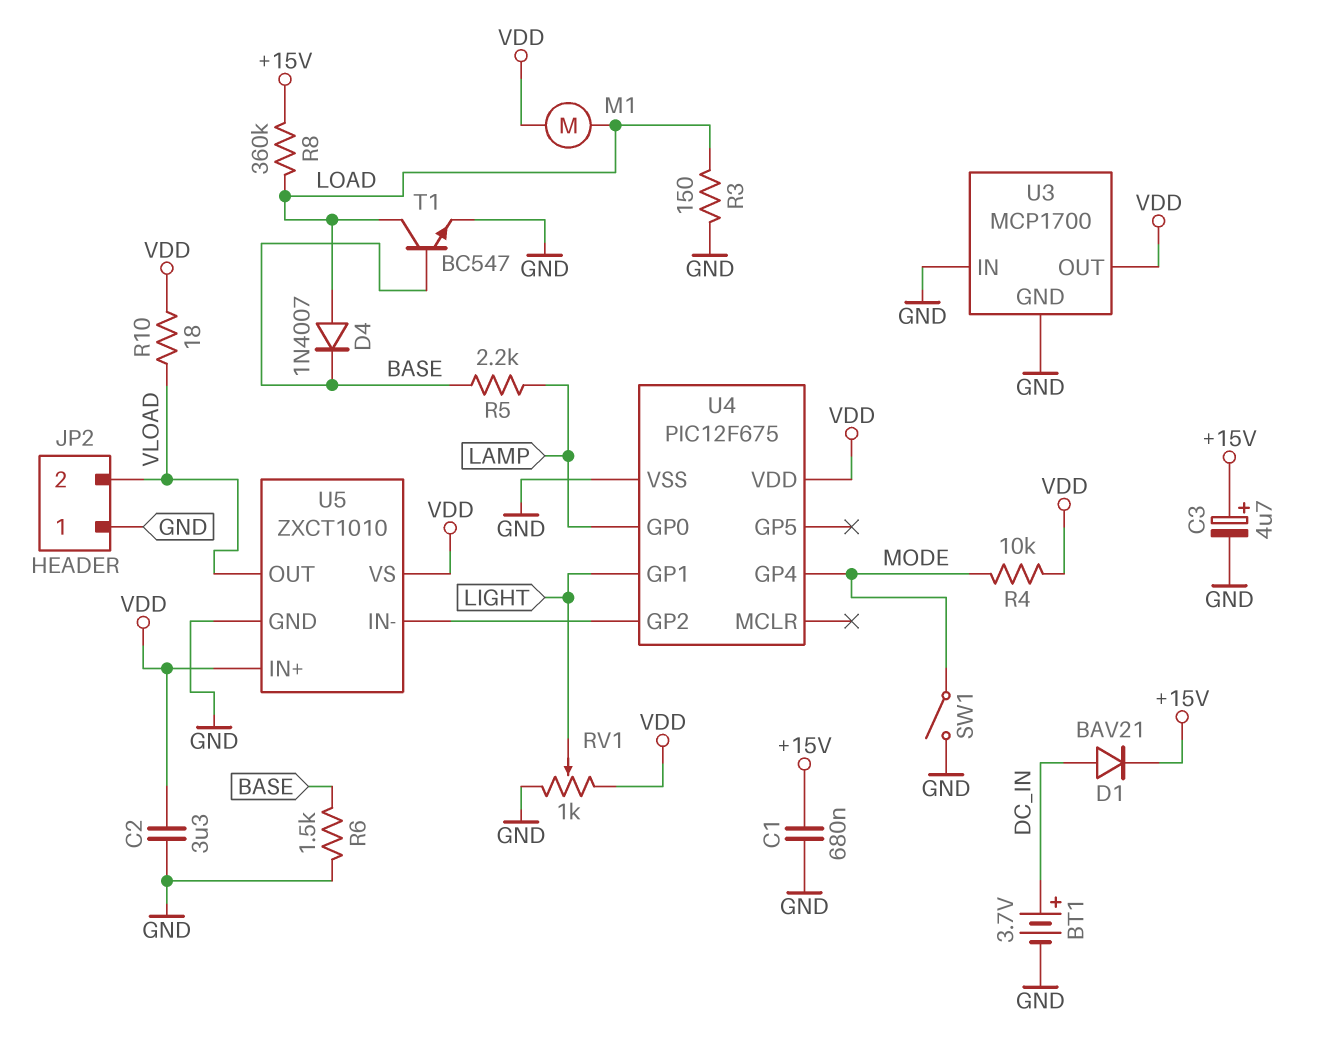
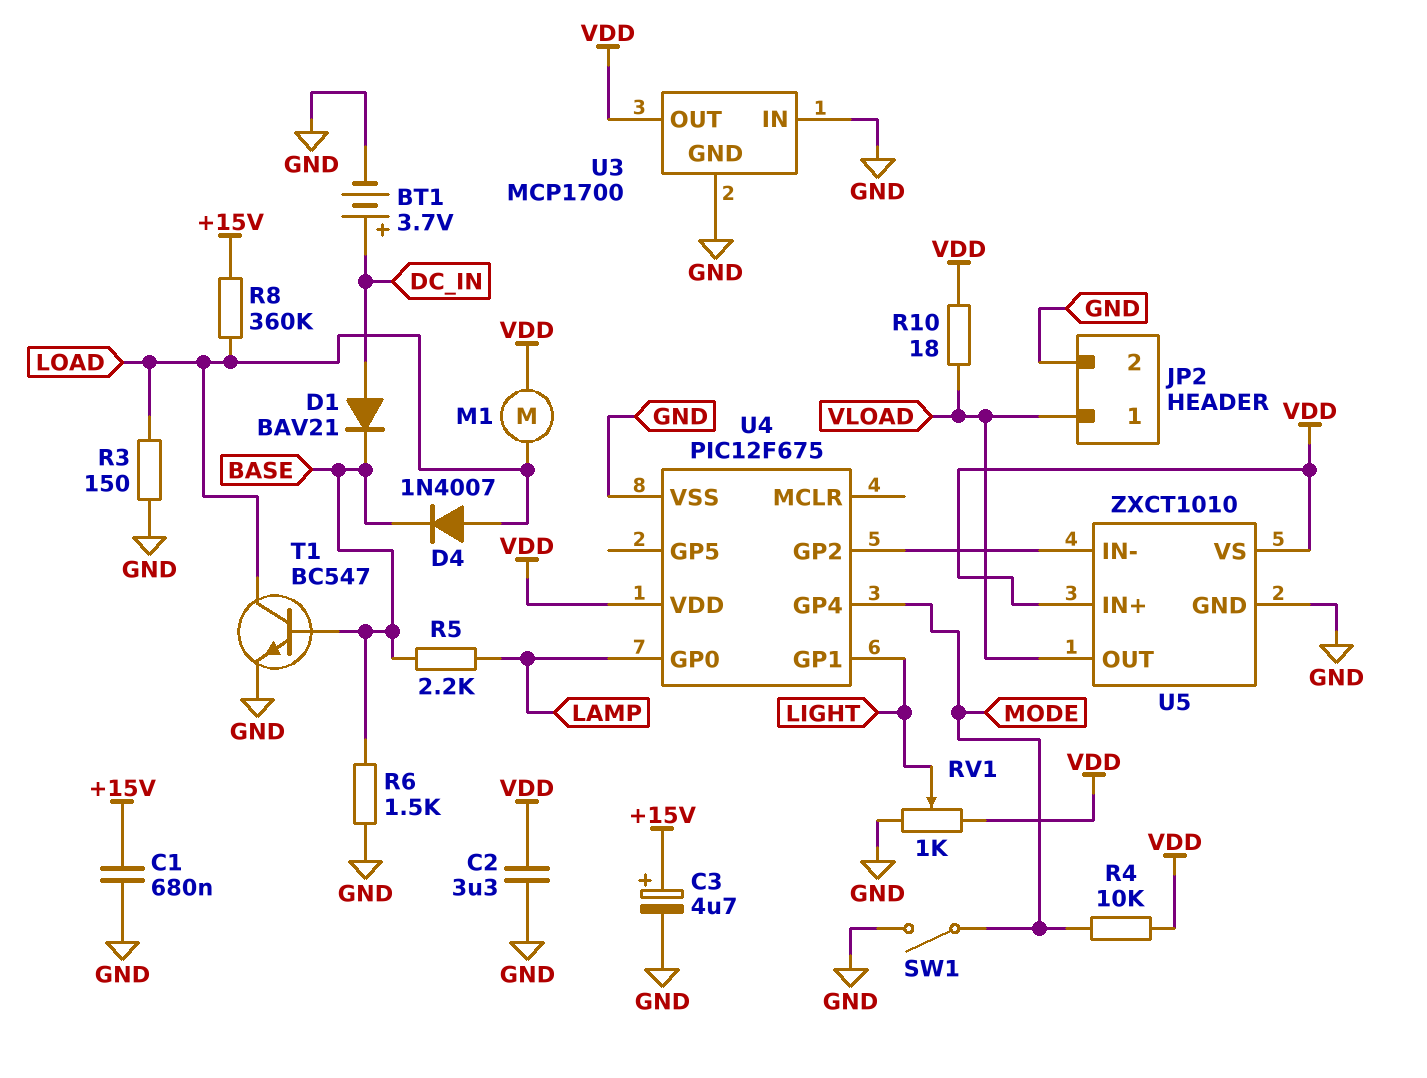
D1: diode BAV21 (A DC_IN, K +15V) -> diode BAV21 (A DC_IN, K BASE)
JP2 pin 1: GND -> VLOAD
JP2 pin 2: VLOAD -> GND

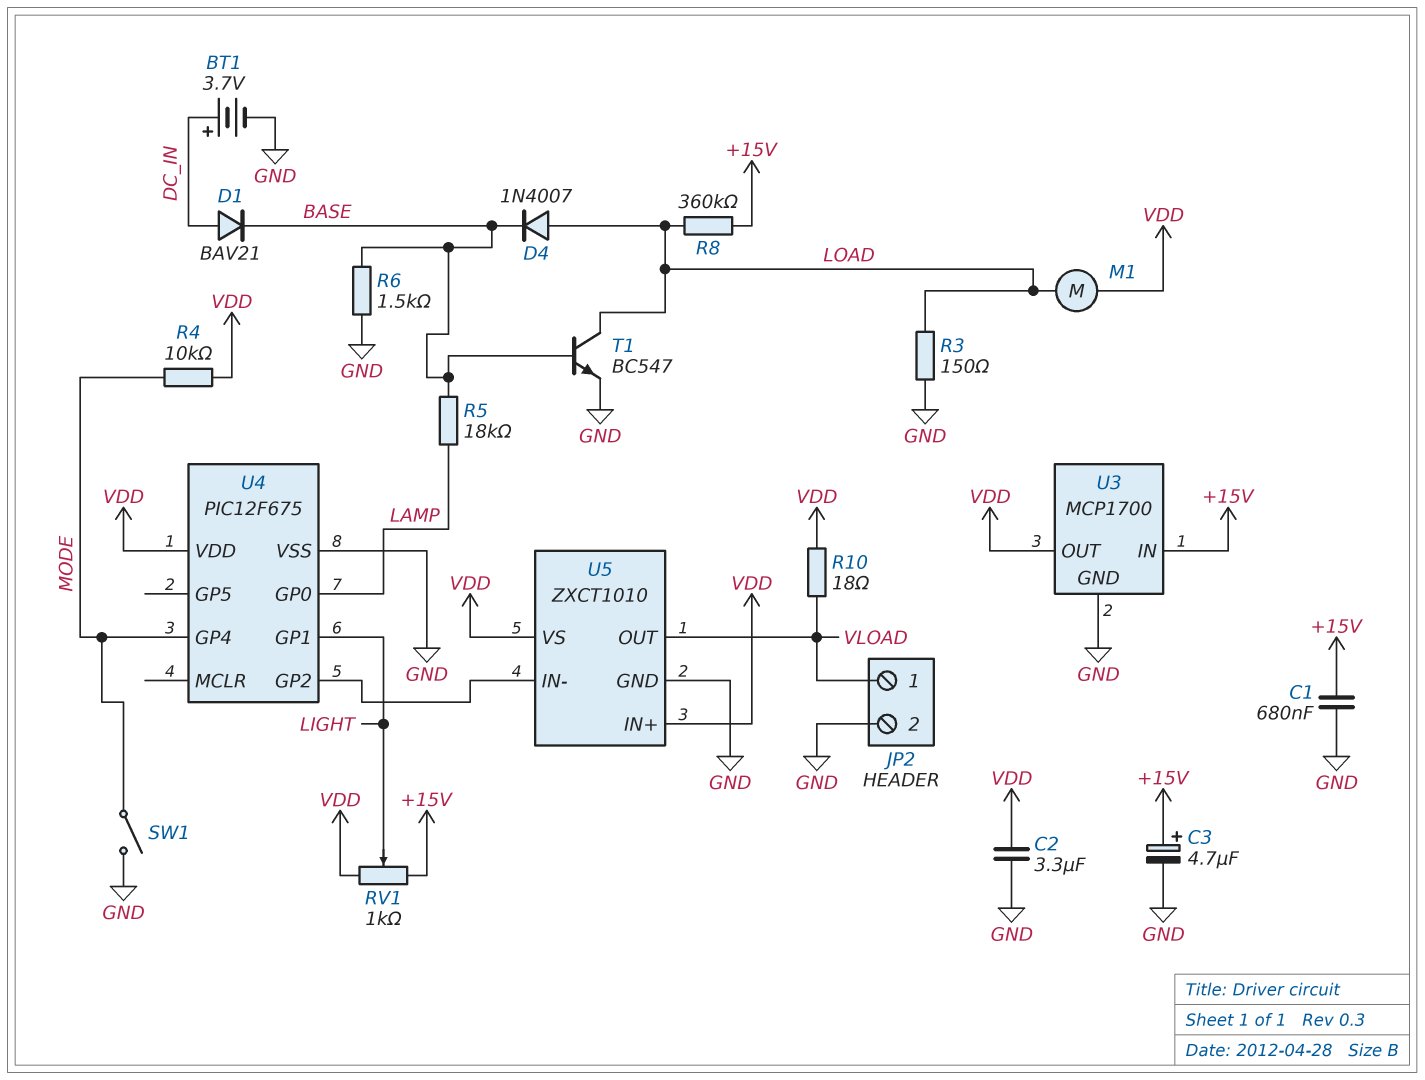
R5: 2.2k (BASE, LAMP) -> 18k (BASE, LAMP)
RV1: 1k (GND, VDD, wiper LIGHT) -> 1k (+15V, VDD, wiper LIGHT)
U3 pin IN: GND -> +15V

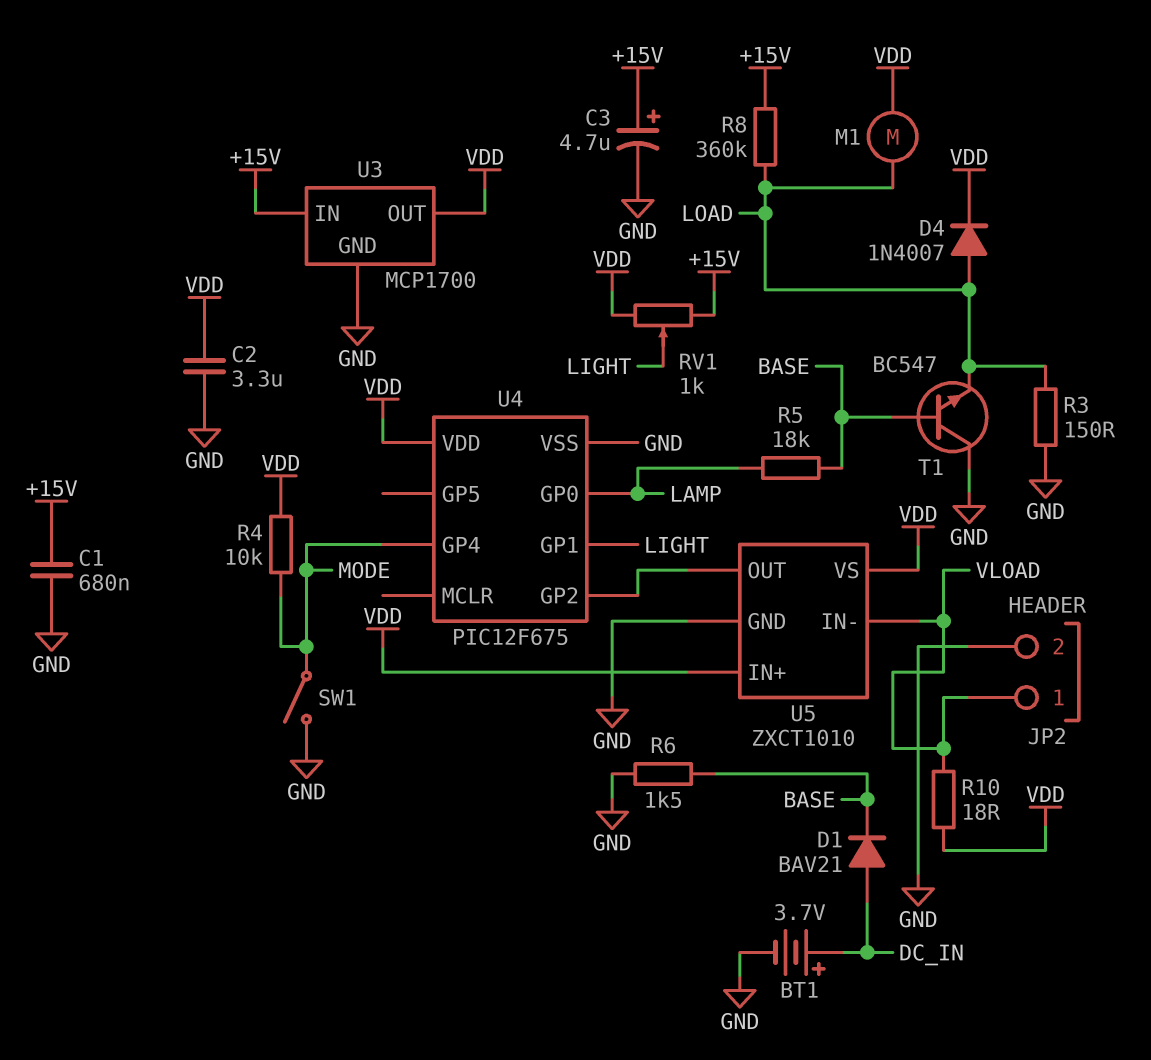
D4: diode 1N4007 (A LOAD, K BASE) -> diode 1N4007 (A LOAD, K VDD)
T1: NPN BC547 (B BASE, C LOAD, E GND) -> NPN BC547 (B BASE, C GND, E LOAD)
U5 pin IN-: U4/GP2 -> VLOAD
U5 pin OUT: VLOAD -> U4/GP2

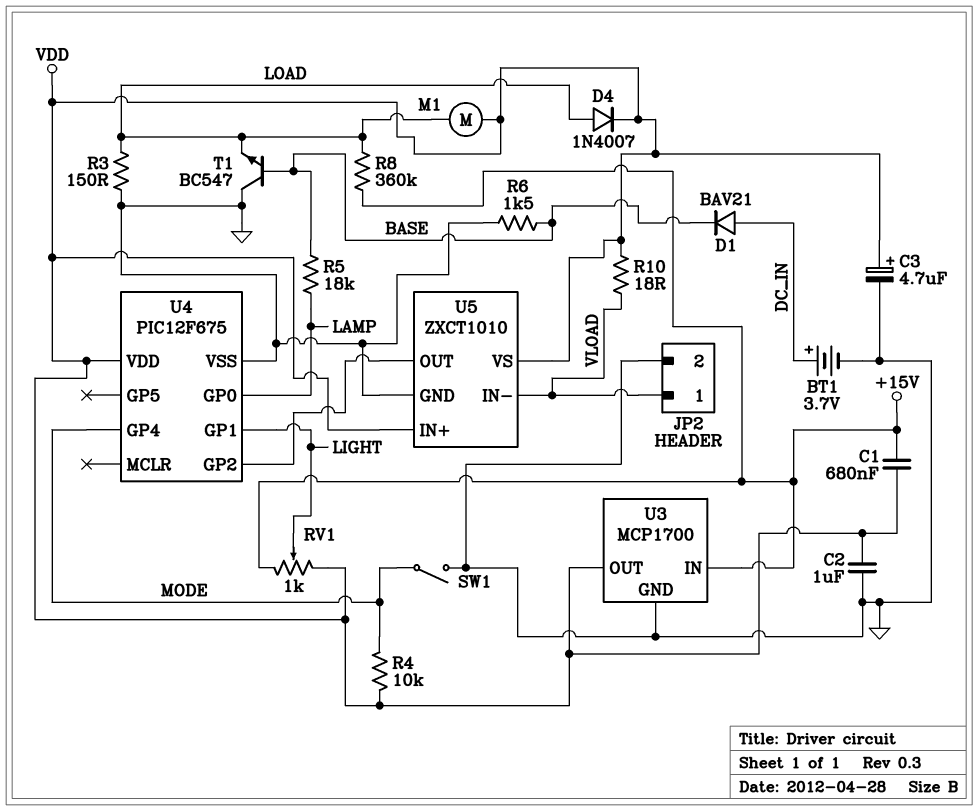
C1: 680nF (+15V, GND) -> 680nF (+15V, VDD)
C2: 3.3uF (GND, VDD) -> 1uF (GND, VDD)
C3: 4.7uF (plus +15V, minus GND) -> 4.7uF (plus VDD, minus GND)

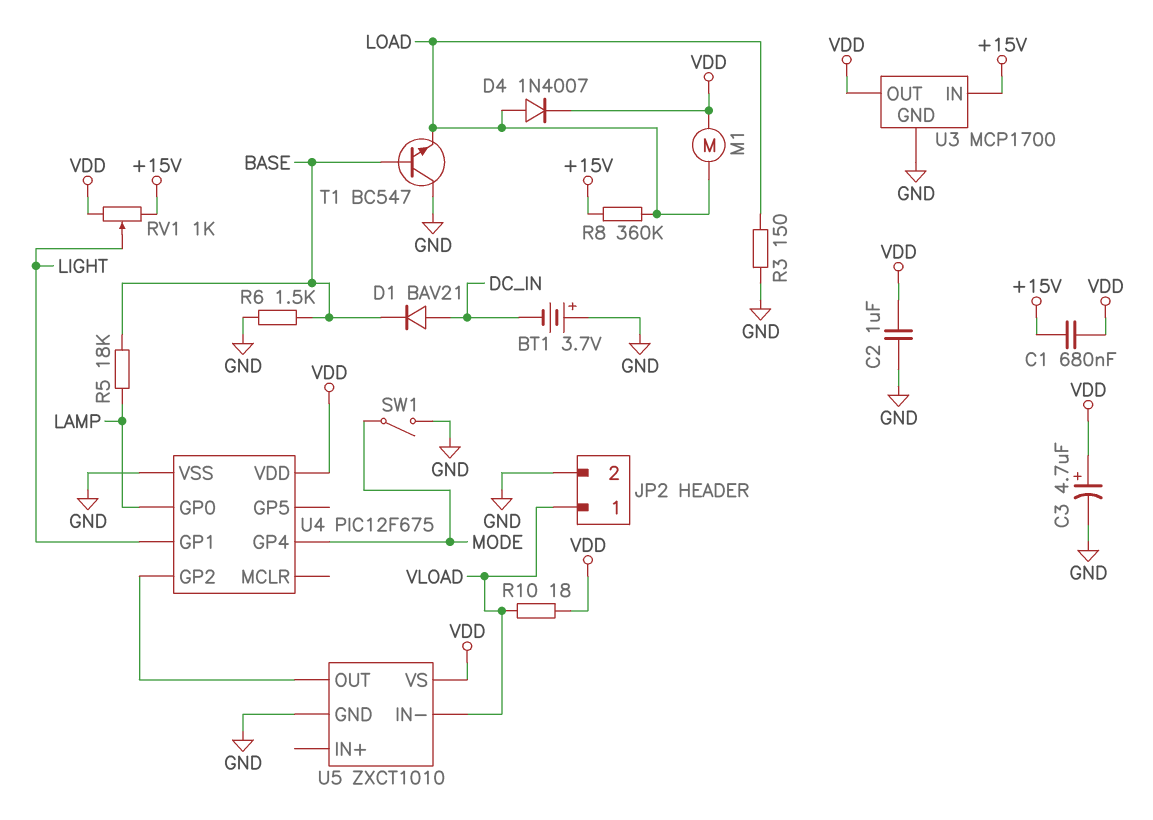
BT1: 3.7V (plus DC_IN, minus GND) -> 3.7V (plus GND, minus DC_IN)
R4: 10k (MODE, VDD) -> none
U5 pin IN+: VDD -> none

